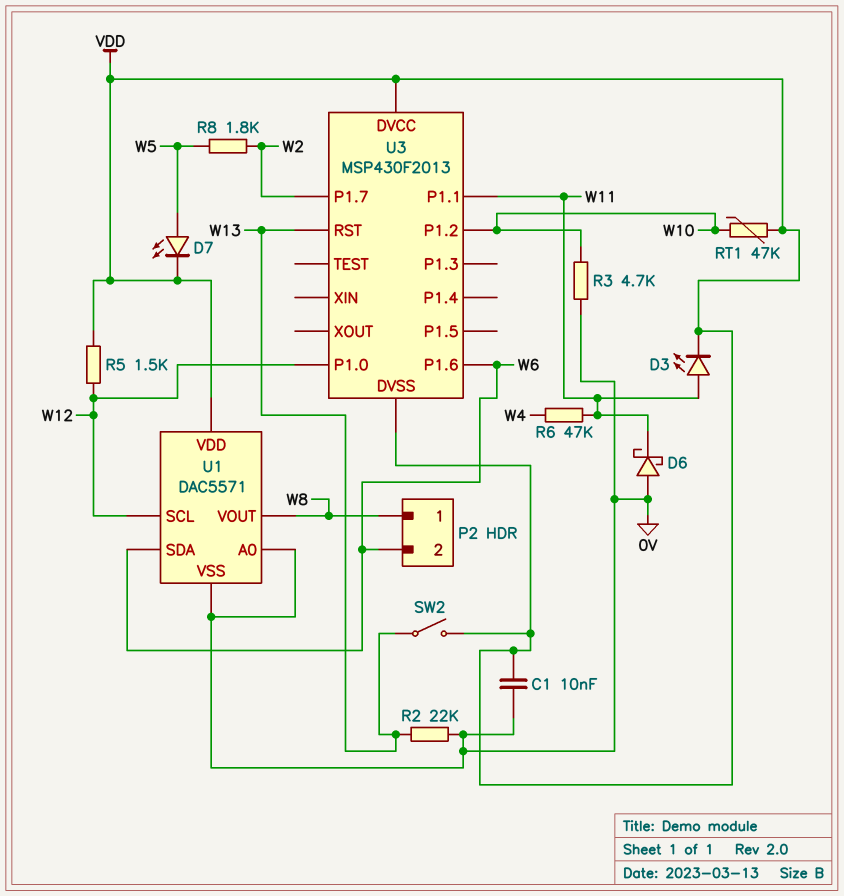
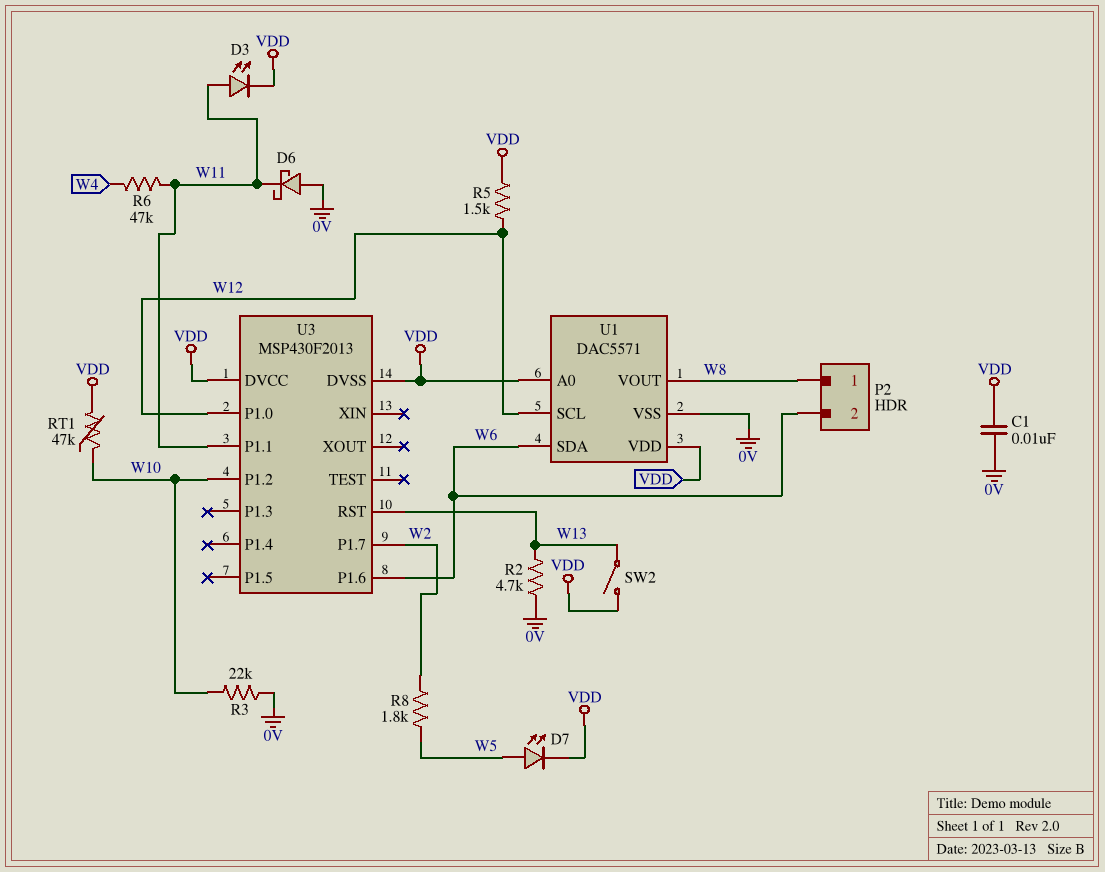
R2: 22k (0V, W13) -> 4.7k (0V, W13)
R3: 4.7k (0V, W10) -> 22k (0V, W10)
U1 pin A0: 0V -> VDD

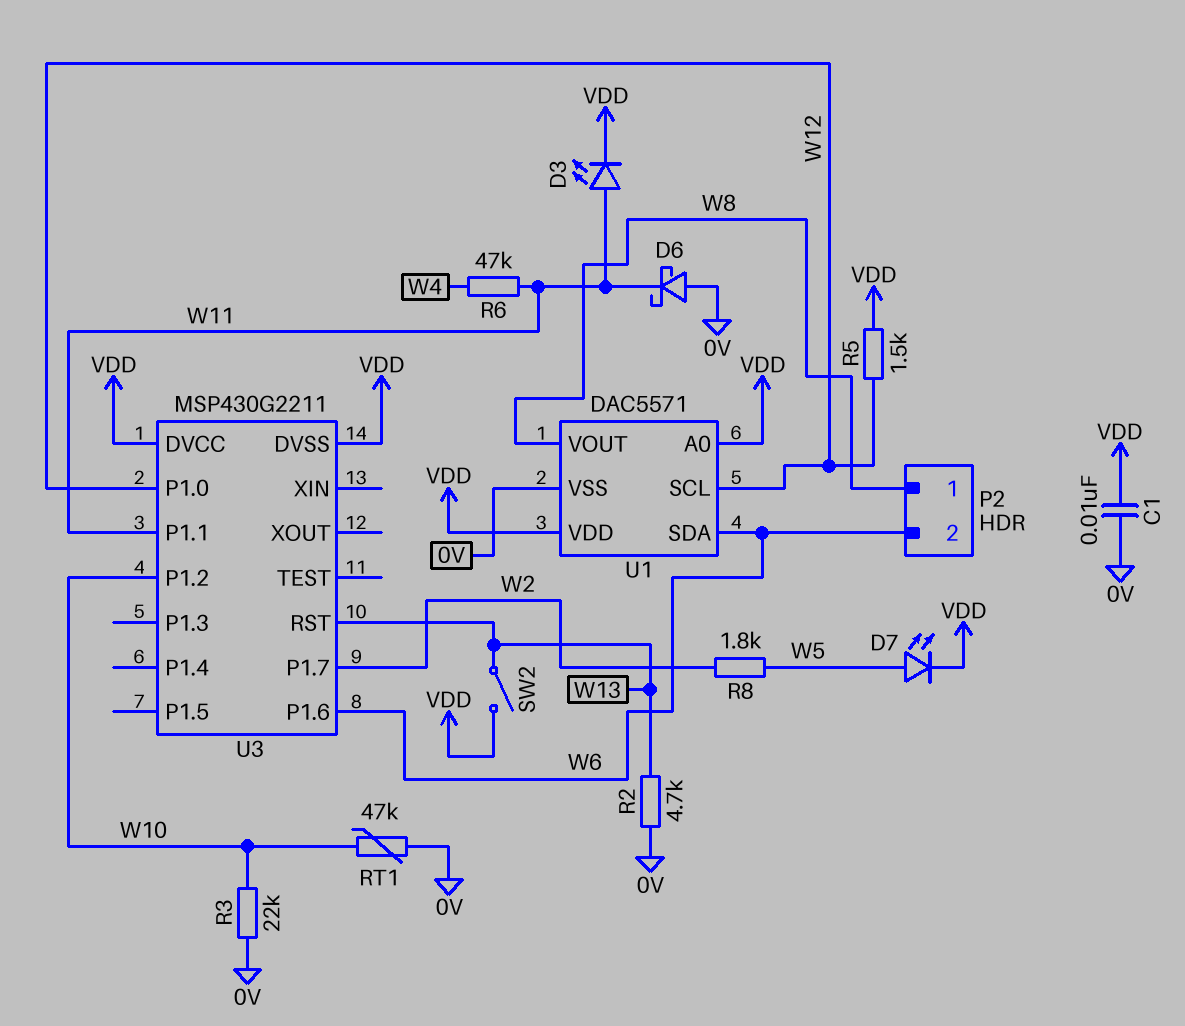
RT1: 47k (VDD, W10) -> 47k (0V, W10)
U3: MSP430F2013 -> MSP430G2211

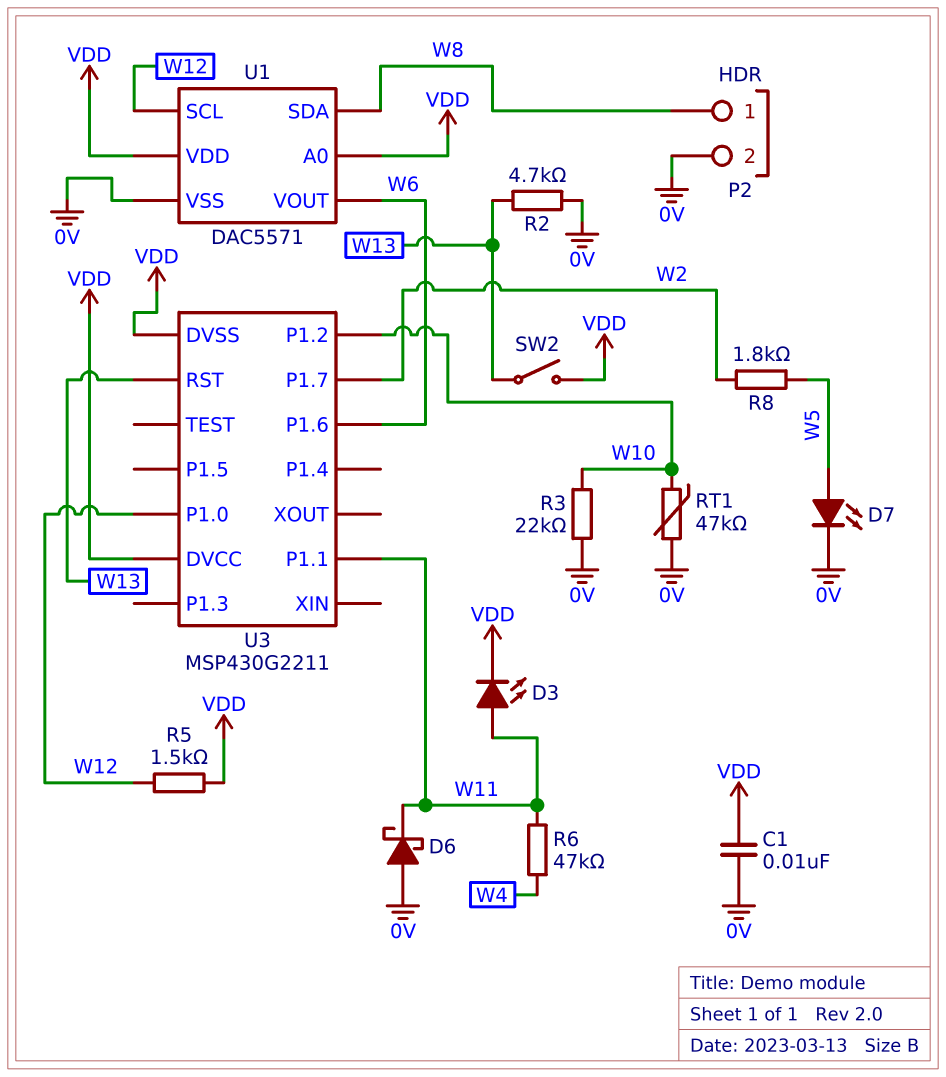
D7: LED (A W5, K VDD) -> LED (A W5, K 0V)
P2 pin 2: W6 -> 0V
U1 pin SDA: W6 -> W8
U1 pin VOUT: W8 -> W6

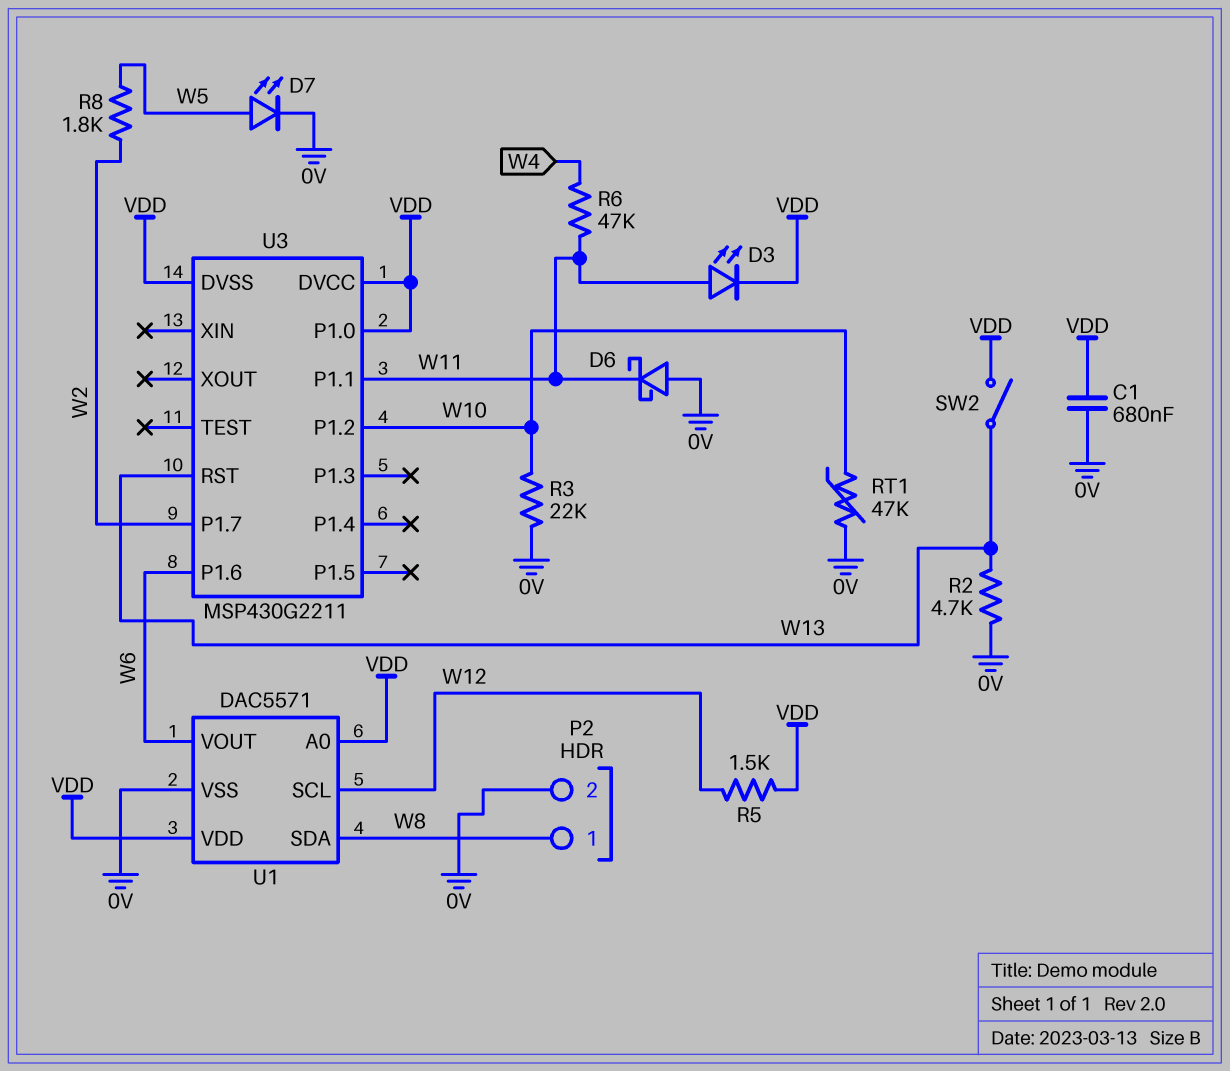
C1: 10nF (0V, VDD) -> 680nF (0V, VDD)
U3 pin P1.0: W12 -> VDD

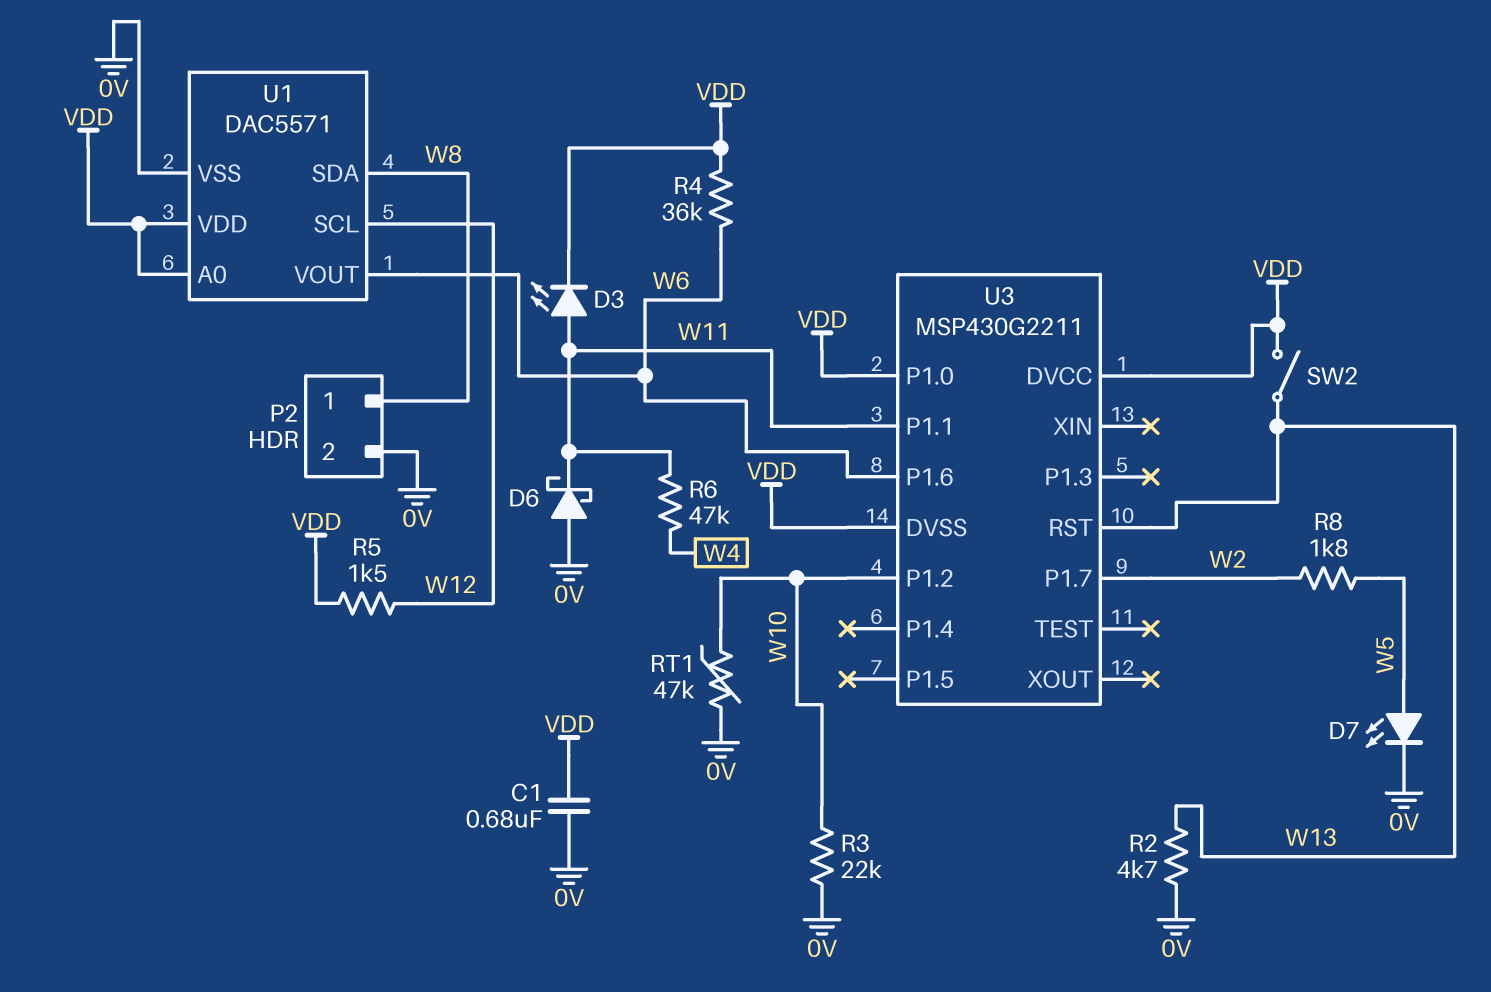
R4: none -> 36k (VDD, W6)

